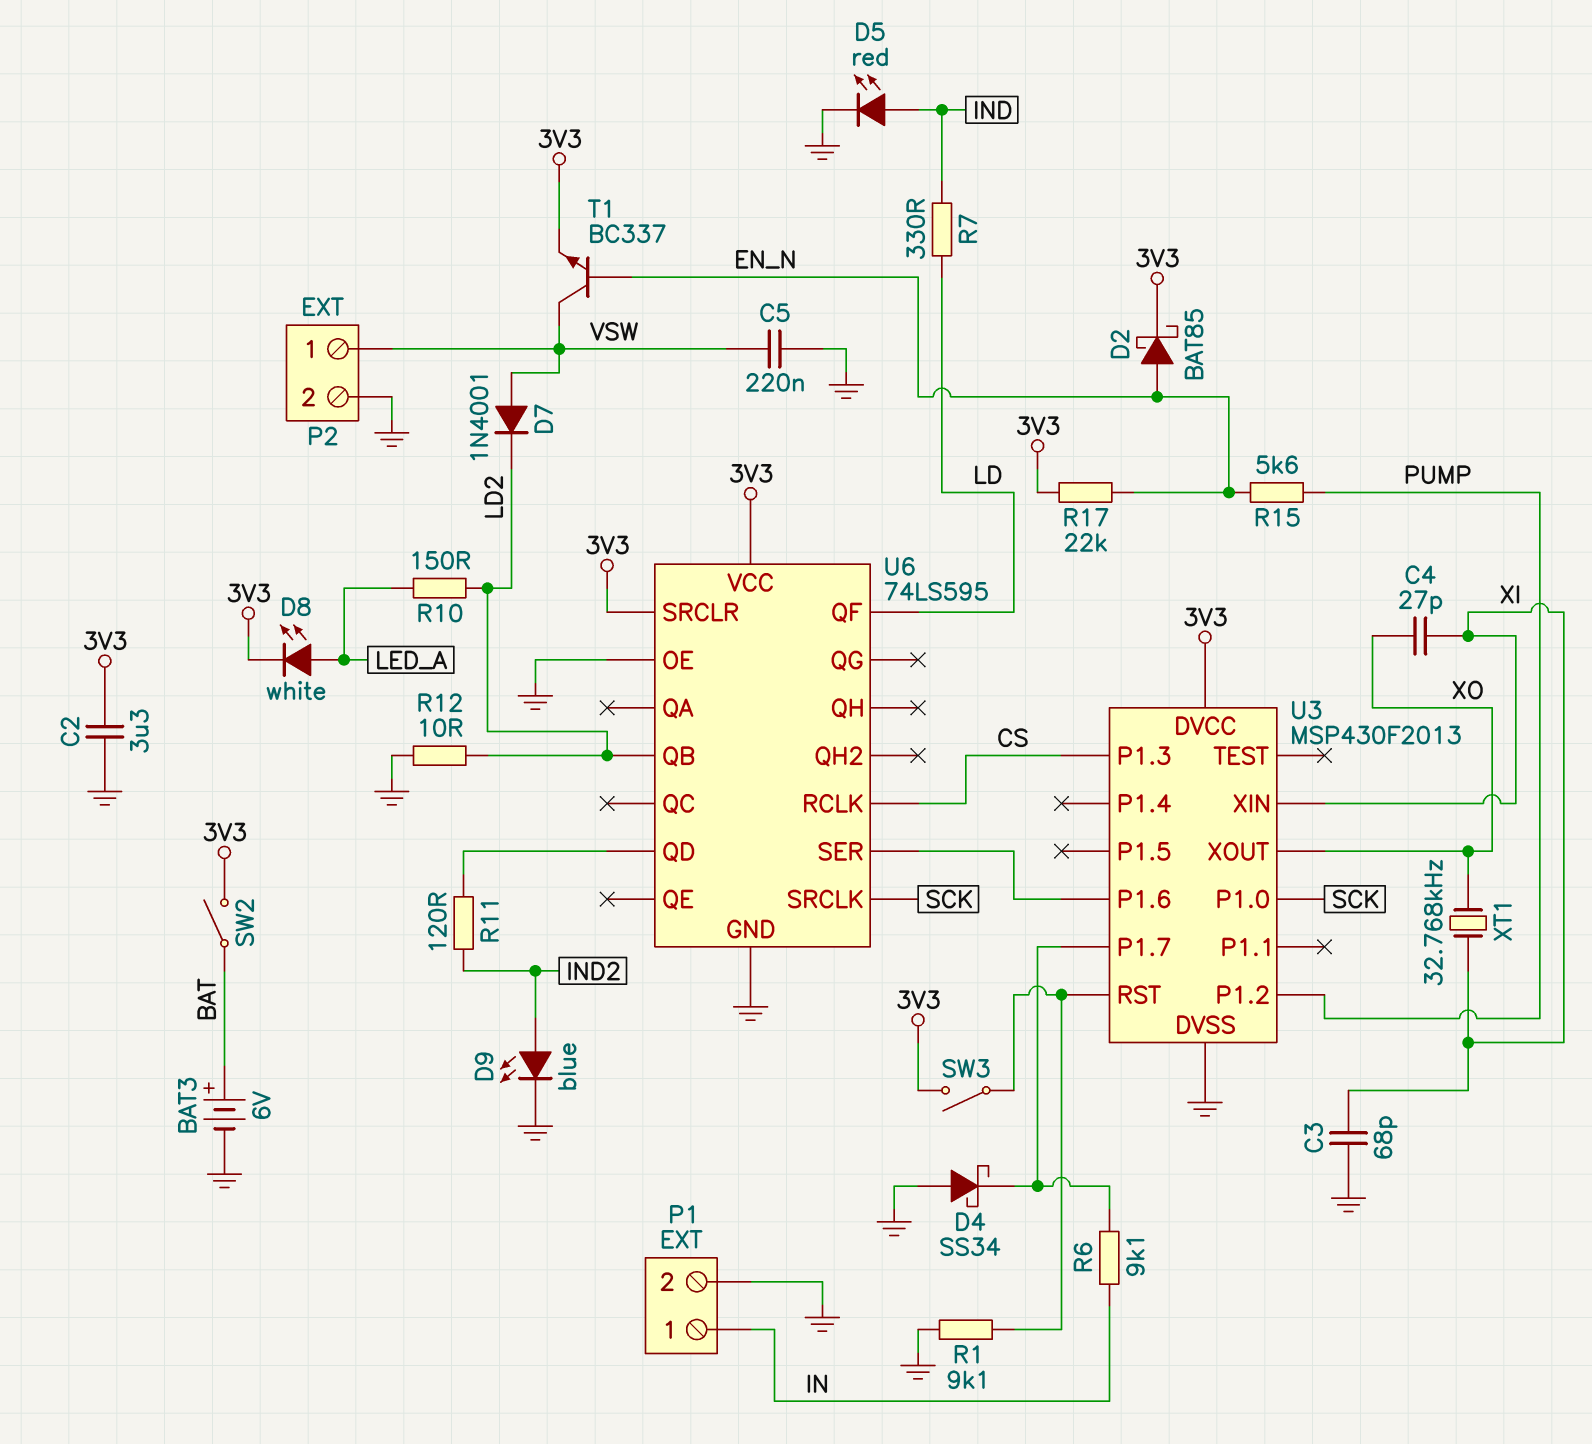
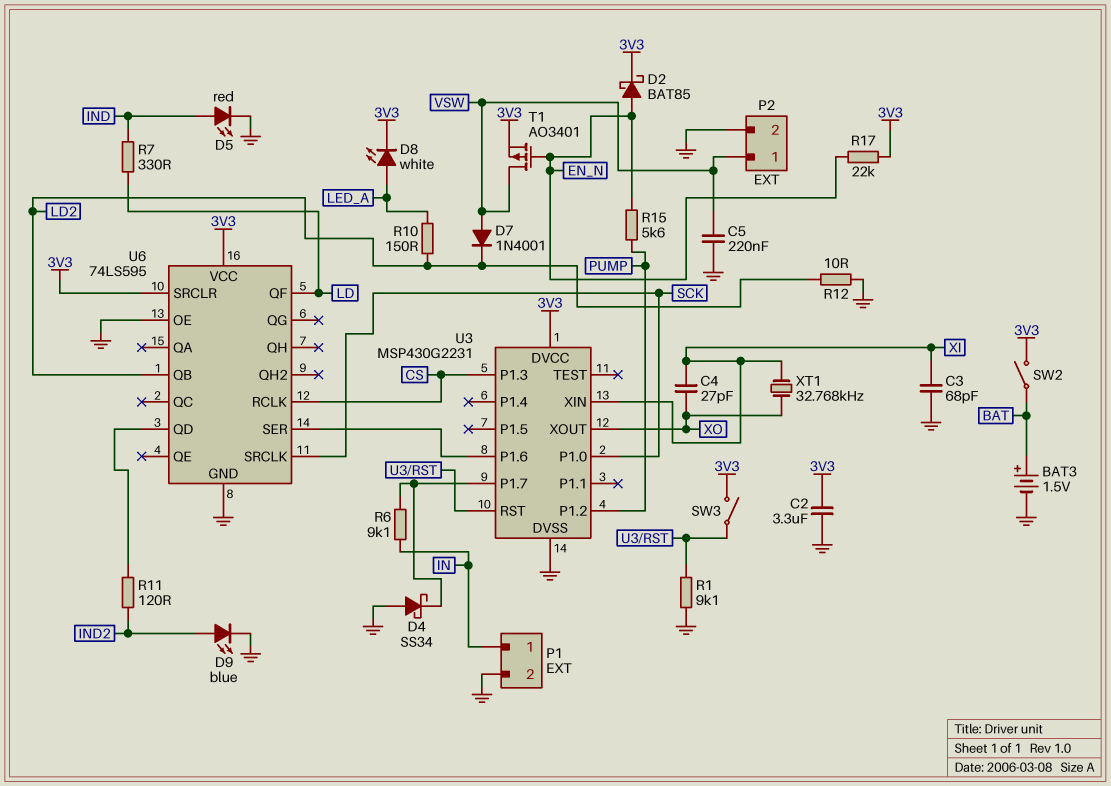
BAT3: 6V (plus BAT, minus GND) -> 1.5V (plus BAT, minus GND)
T1: NPN BC337 (B EN_N, C VSW, E 3V3) -> PMOS AO3401 (G EN_N, D VSW, S 3V3)
U3: MSP430F2013 -> MSP430G2231

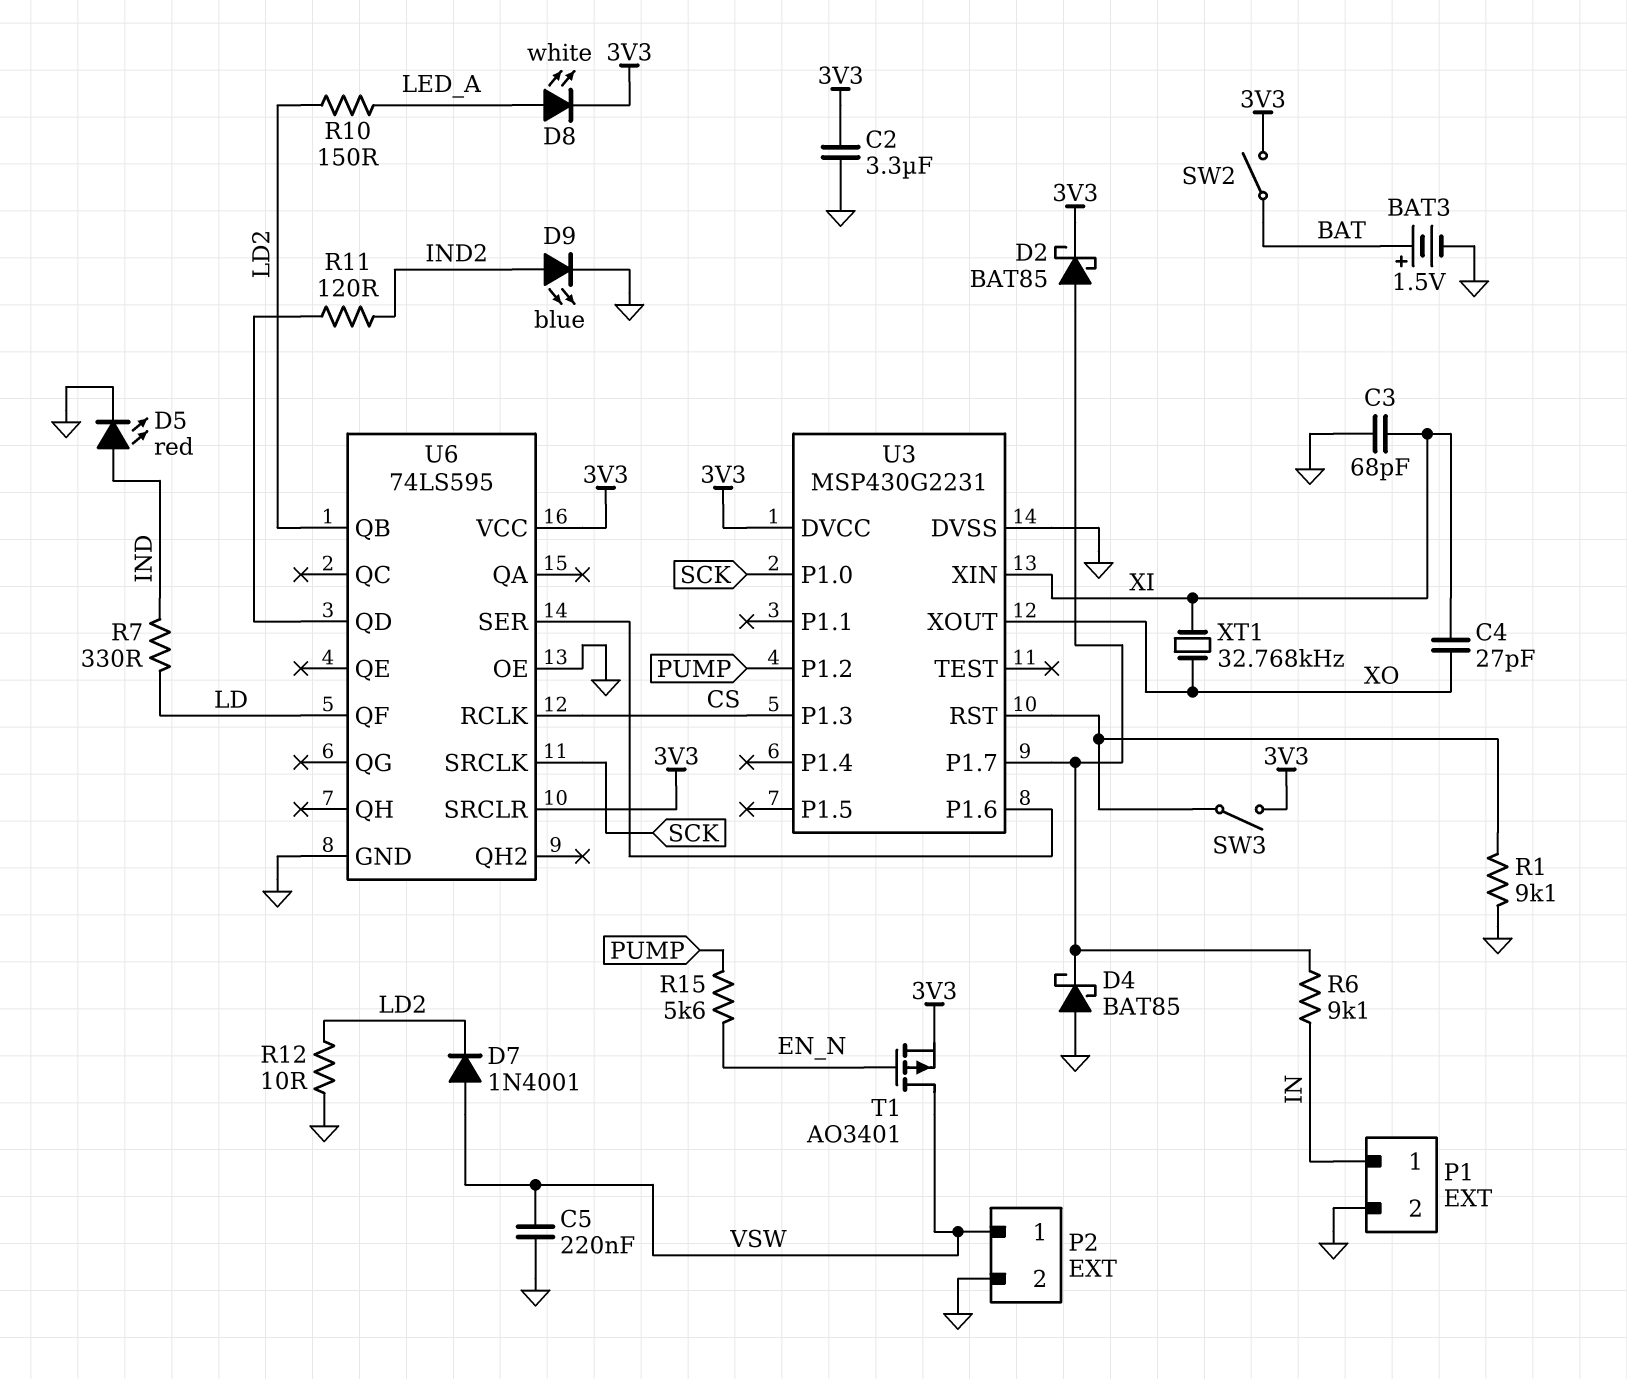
D2: schottky BAT85 (A EN_N, K 3V3) -> schottky BAT85 (A U3/P1.7, K 3V3)
D4: schottky SS34 (A GND, K U3/P1.7) -> schottky BAT85 (A GND, K U3/P1.7)
R17: 22k (3V3, EN_N) -> none

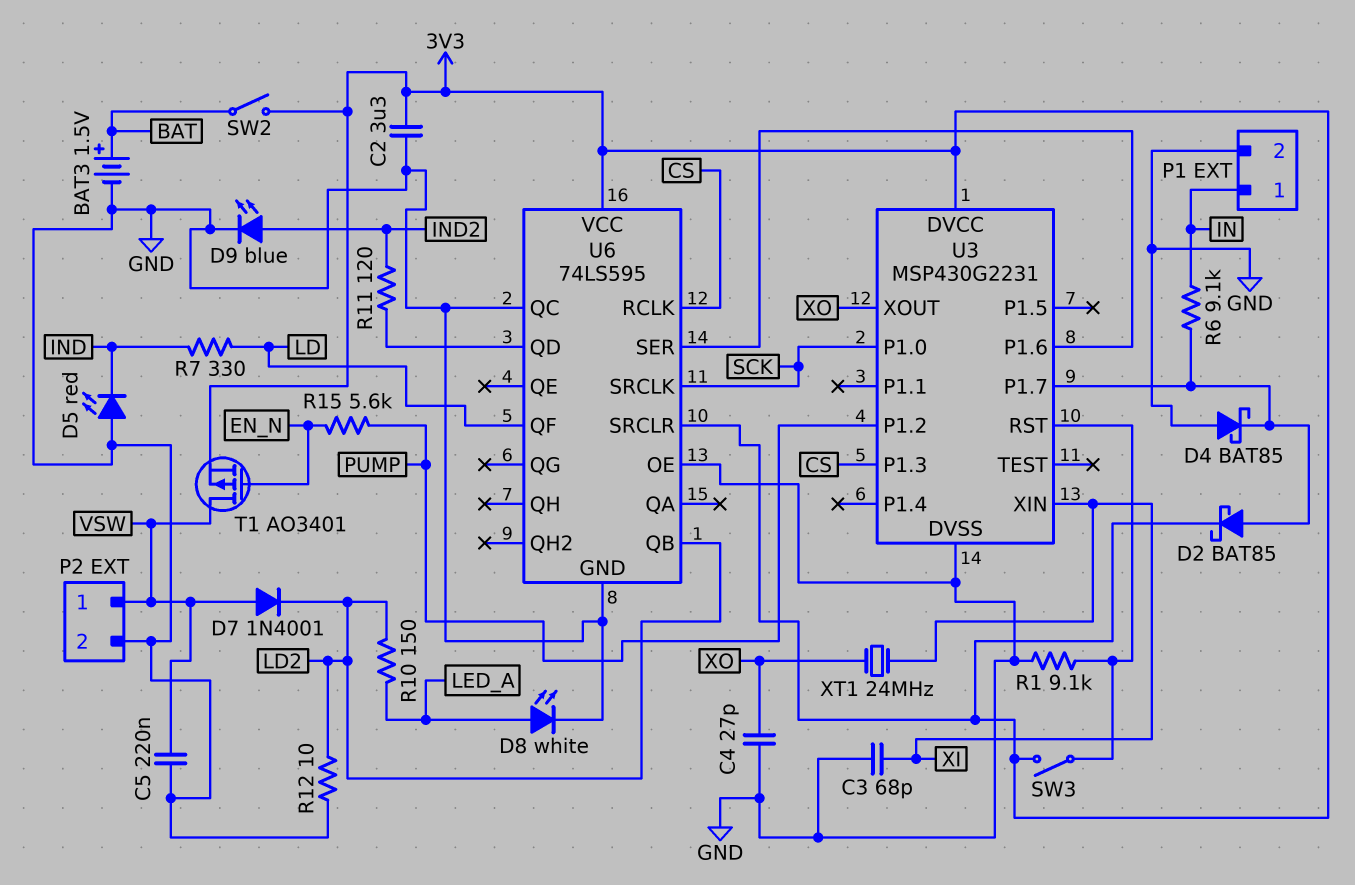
C4: 27pF (XI, XO) -> 27pF (GND, XO)
D5: LED red (A IND, K GND) -> LED red (A GND, K IND)
D8: LED white (A LED_A, K 3V3) -> LED white (A LED_A, K GND)
U6 pin QC: none -> GND
XT1: 32.768kHz (XI, XO) -> 24MHz (XI, XO)

